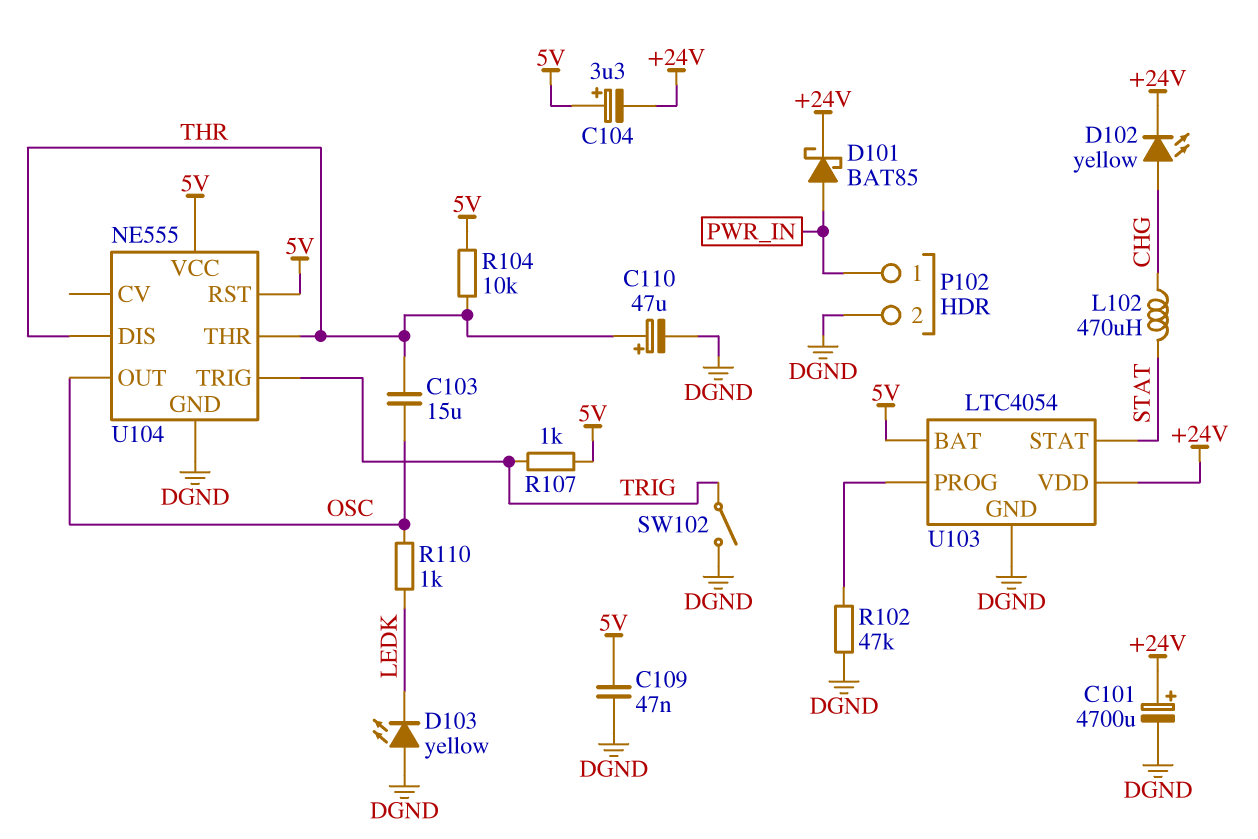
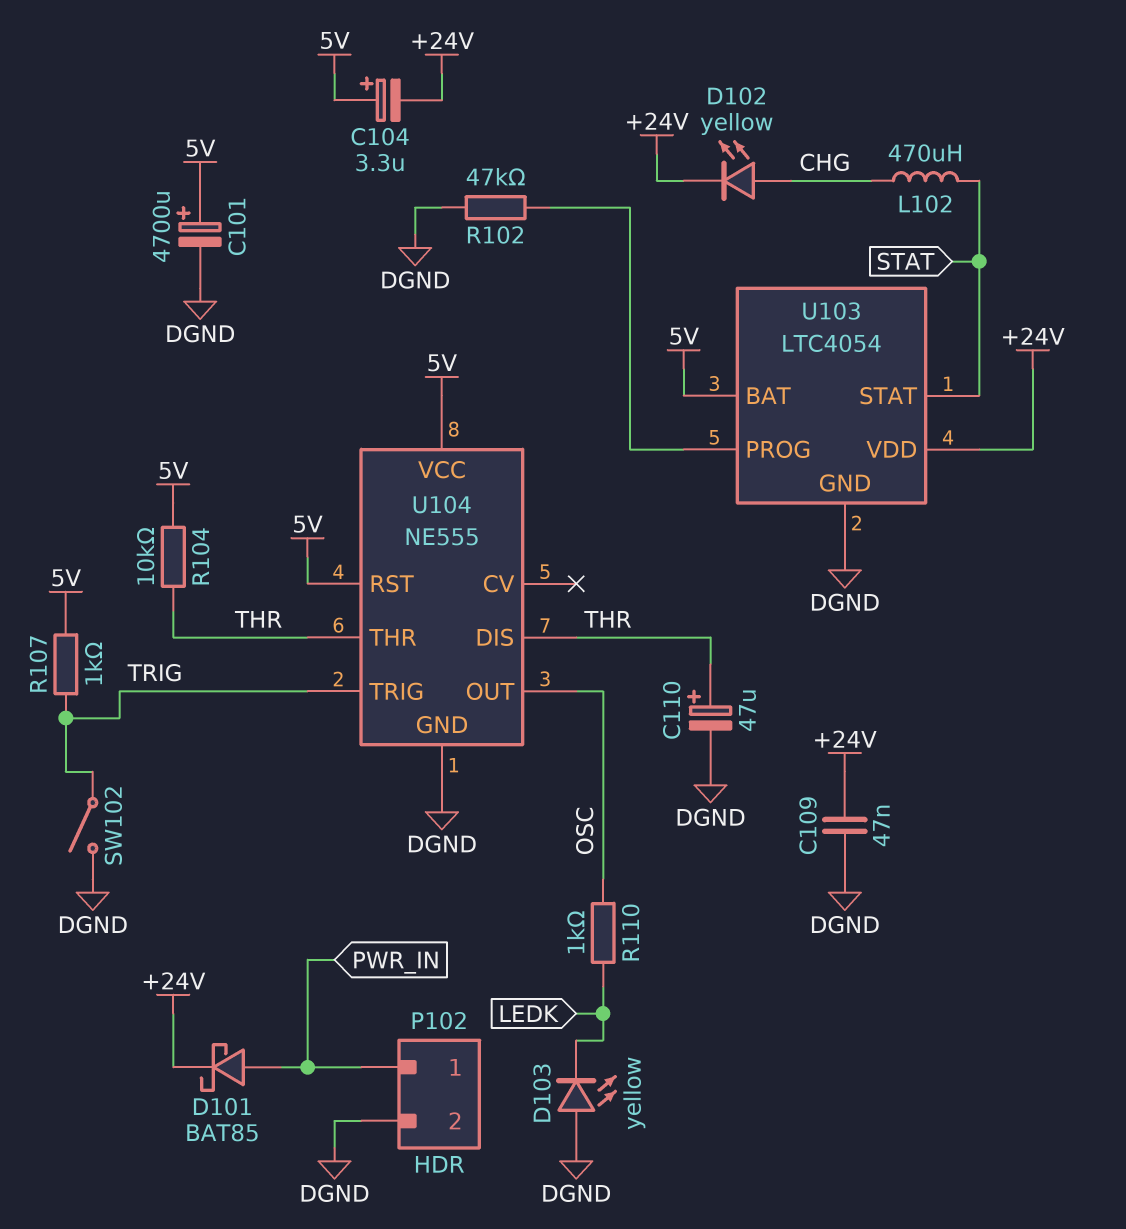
C101: 4700uF (plus +24V, minus DGND) -> 4700uF (plus 5V, minus DGND)
C103: 15uF (OSC, THR) -> none
C109: 47nF (5V, DGND) -> 47nF (+24V, DGND)

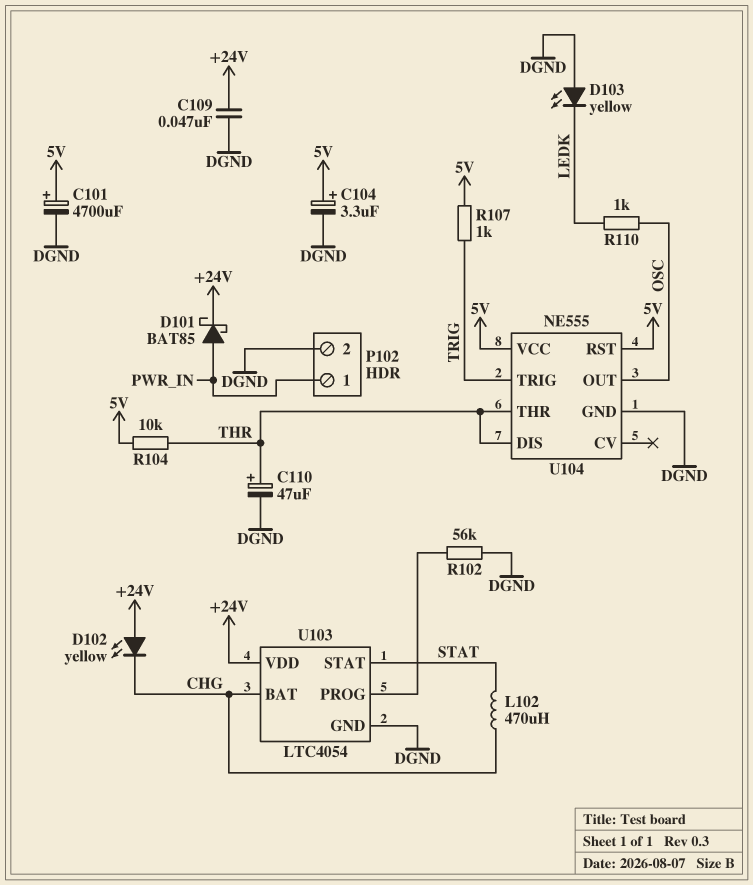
C104: 3.3uF (plus 5V, minus +24V) -> 3.3uF (plus 5V, minus DGND)
D102: LED yellow (A CHG, K +24V) -> LED yellow (A +24V, K CHG)
R102: 47k (DGND, U103/PROG) -> 56k (DGND, U103/PROG)
SW102: switch (DGND, TRIG) -> none
U103 pin BAT: 5V -> CHG

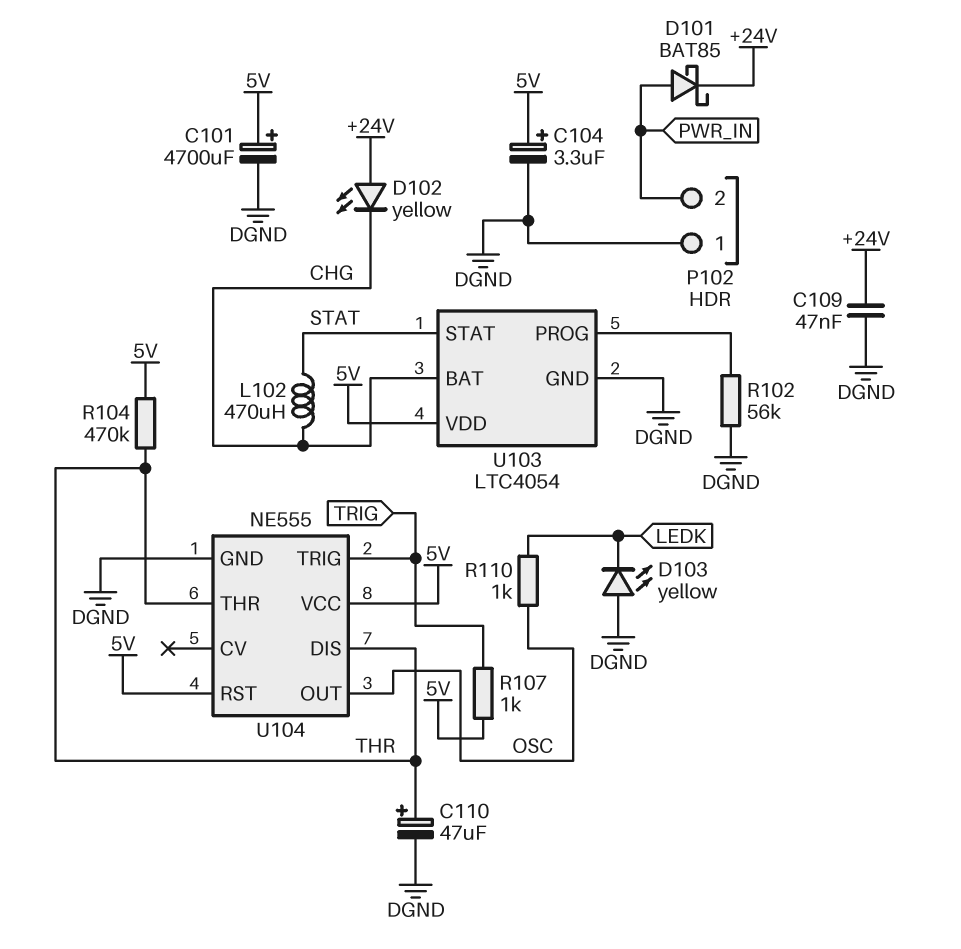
P102 pin 1: PWR_IN -> DGND
P102 pin 2: DGND -> PWR_IN
R104: 10k (5V, THR) -> 470k (5V, THR)
U103 pin VDD: +24V -> 5V

